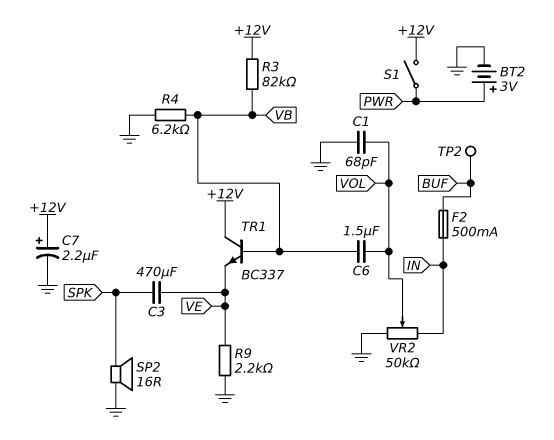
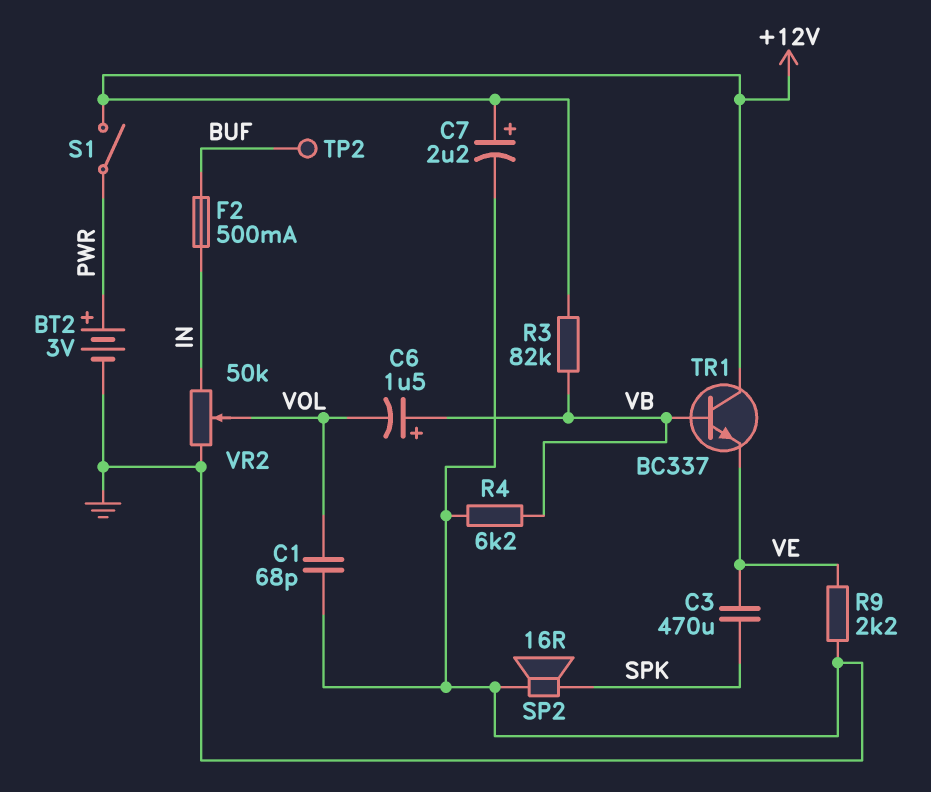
C6: 1.5uF (VB, VOL) -> 1.5uF (plus VB, minus VOL)

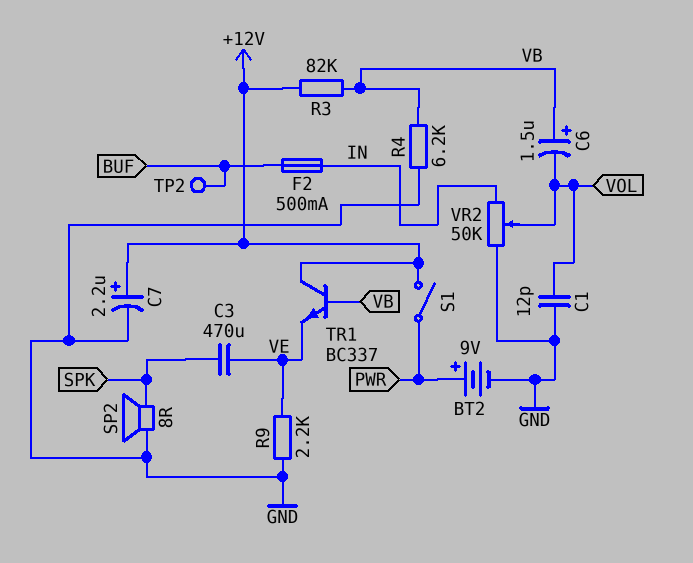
BT2: 3V (plus PWR, minus GND) -> 9V (plus PWR, minus GND)
C1: 68pF (GND, VOL) -> 12pF (GND, VOL)
SP2: speaker 16R (GND, SPK) -> speaker 8R (GND, SPK)

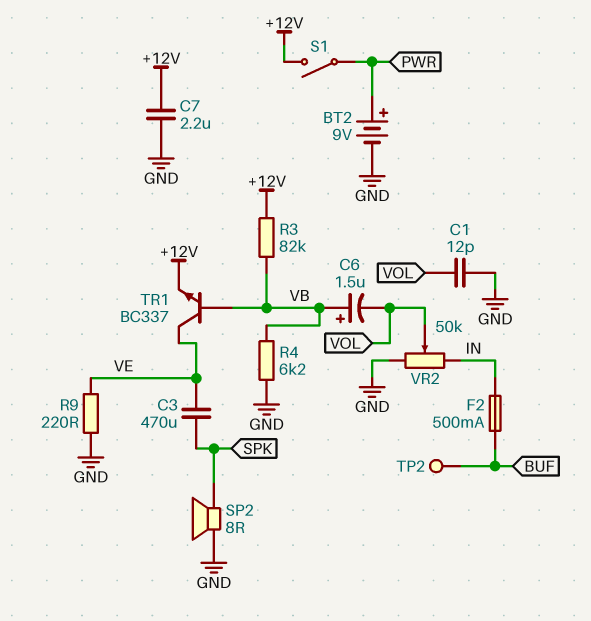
C7: 2.2uF (plus +12V, minus GND) -> 2.2uF (+12V, GND)
R9: 2.2k (GND, VE) -> 220 (GND, VE)
TR1: NPN BC337 (B VB, C +12V, E VE) -> NPN BC337 (B VB, C VE, E +12V)

